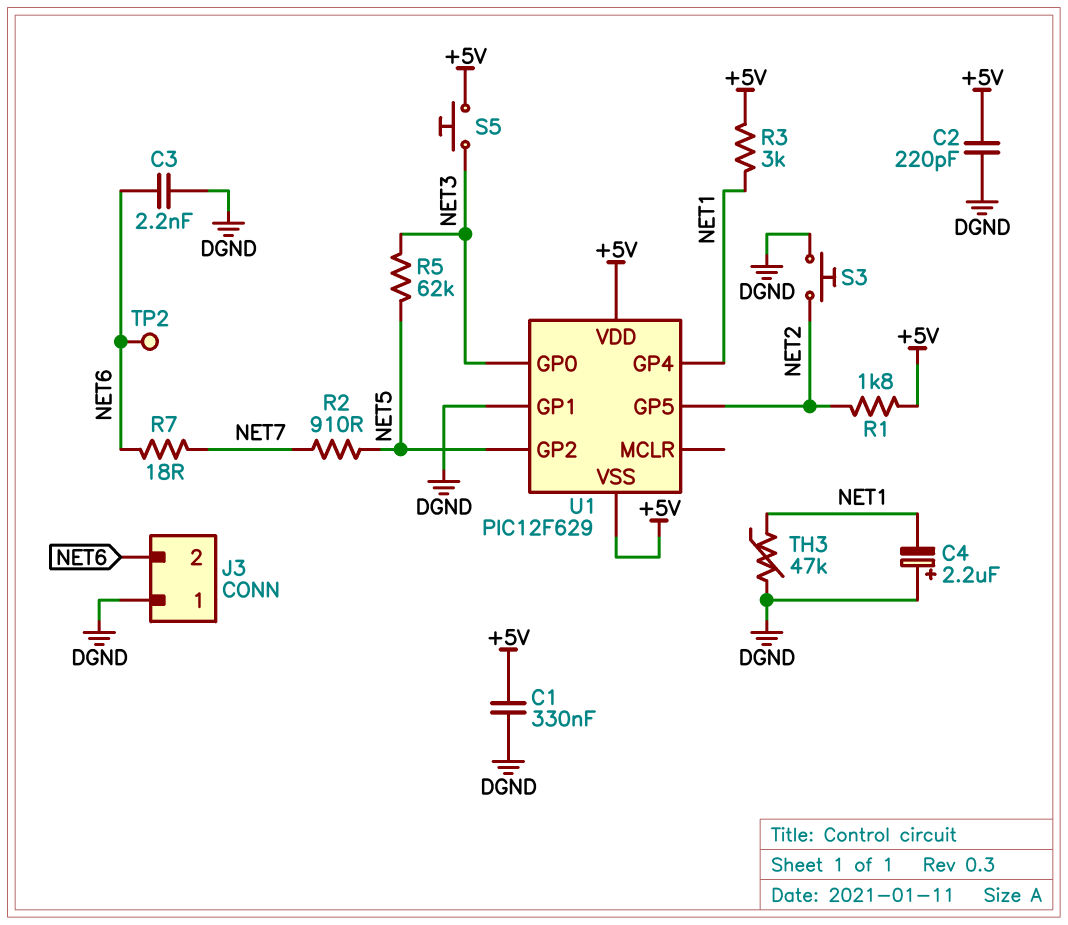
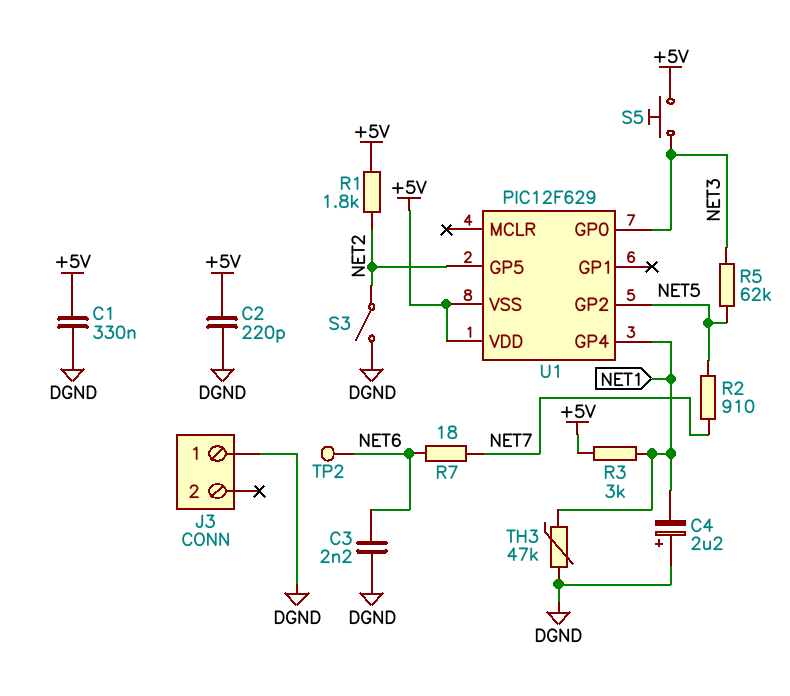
J3 pin 2: NET6 -> none
S3: button (DGND, NET2) -> switch (DGND, NET2)
U1 pin GP1: DGND -> none

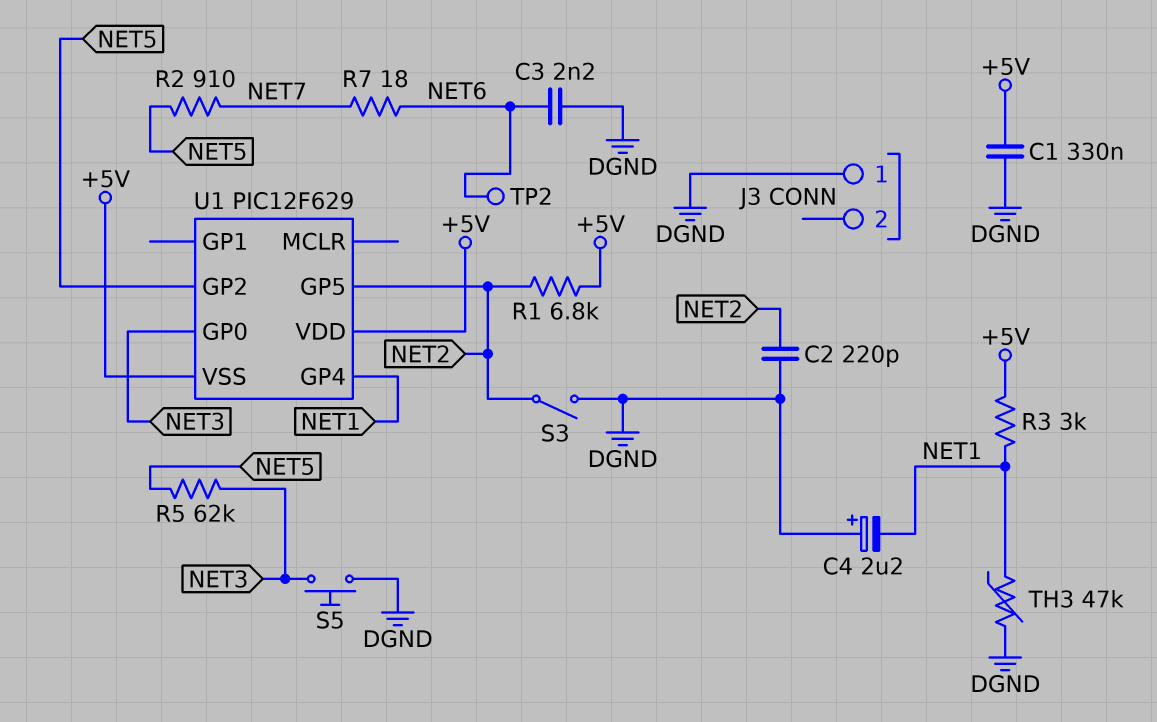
C2: 220pF (+5V, DGND) -> 220pF (DGND, NET2)
R1: 1.8k (+5V, NET2) -> 6.8k (+5V, NET2)
S5: button (+5V, NET3) -> button (DGND, NET3)

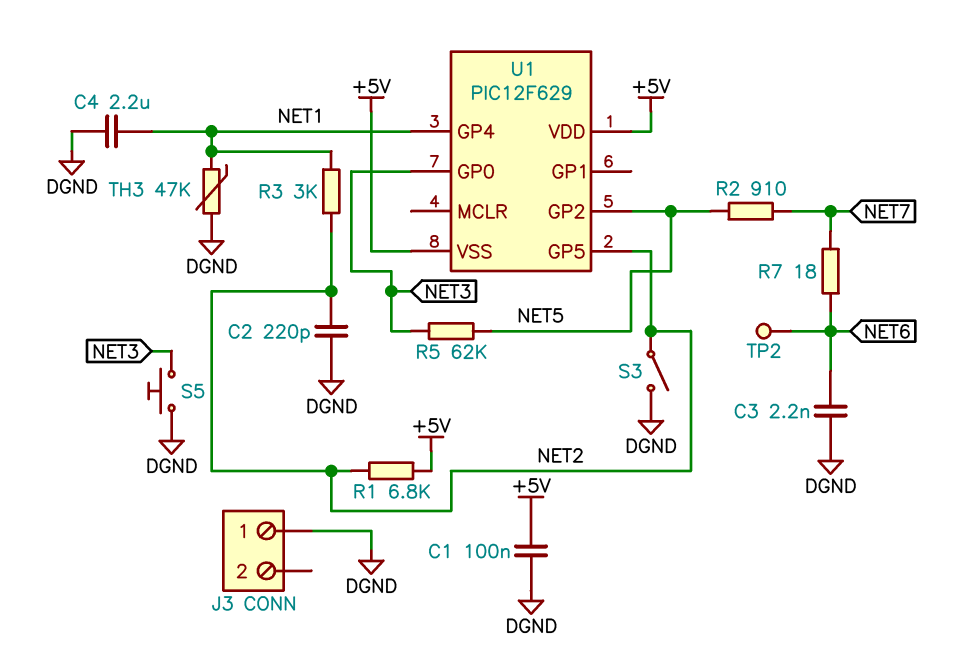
C1: 330nF (+5V, DGND) -> 100nF (+5V, DGND)
C4: 2.2uF (plus DGND, minus NET1) -> 2.2uF (DGND, NET1)
R3: 3k (+5V, NET1) -> 3k (NET1, NET2)

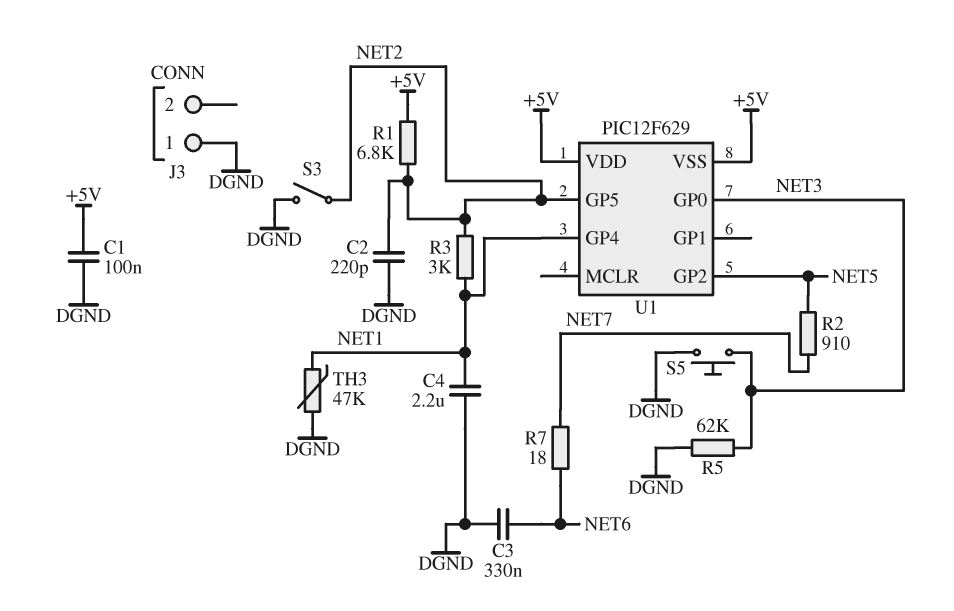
C3: 2.2nF (DGND, NET6) -> 330nF (DGND, NET6)
R5: 62k (NET3, NET5) -> 62k (DGND, NET3)
TP2: test point (NET6) -> none

